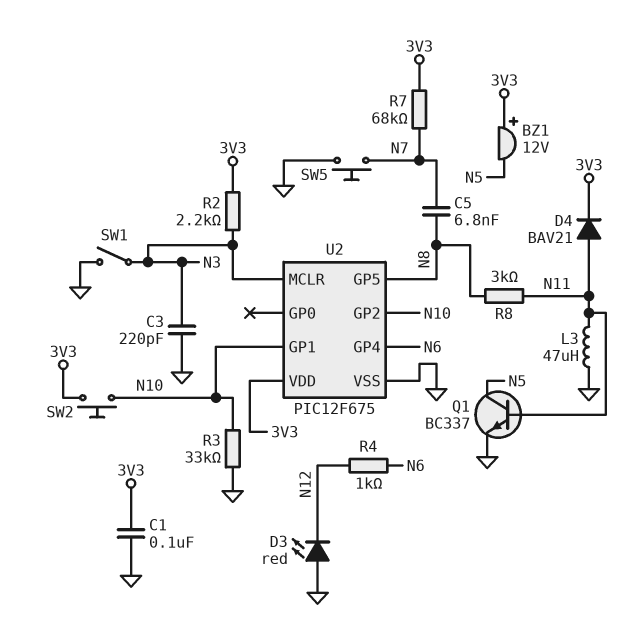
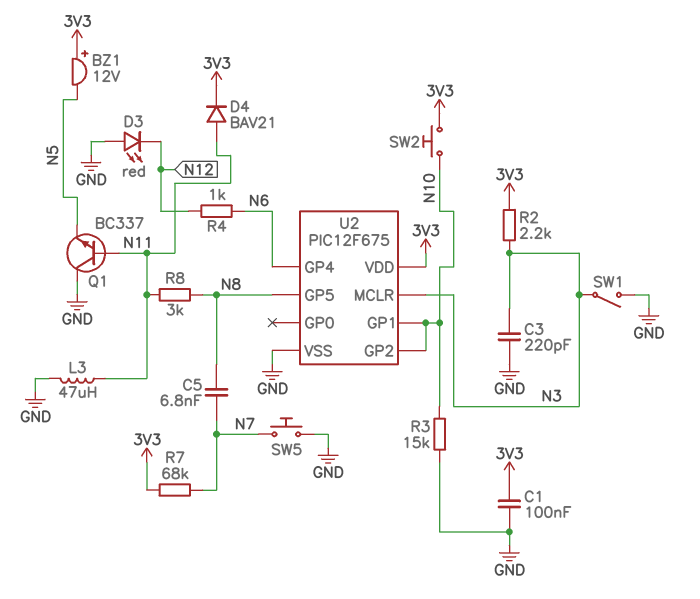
Q1: NPN BC337 (B N11, C N5, E GND) -> NPN BC337 (B N11, C GND, E N5)
R3: 33k (GND, N10) -> 15k (GND, N10)

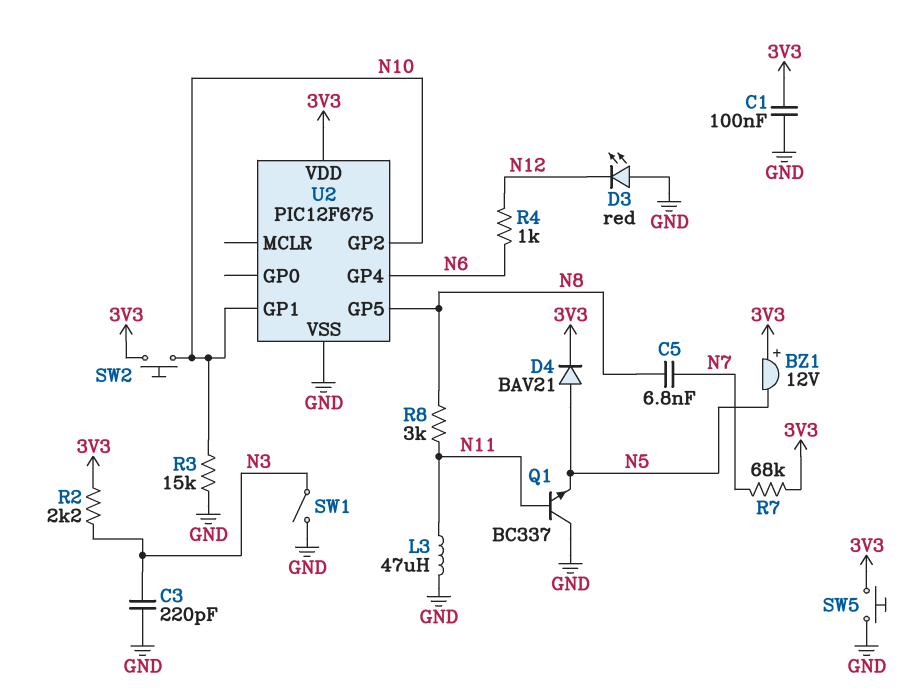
D4: diode BAV21 (A N11, K 3V3) -> diode BAV21 (A N5, K 3V3)
SW5: button (GND, N7) -> button (3V3, GND)
U2 pin MCLR: N3 -> none

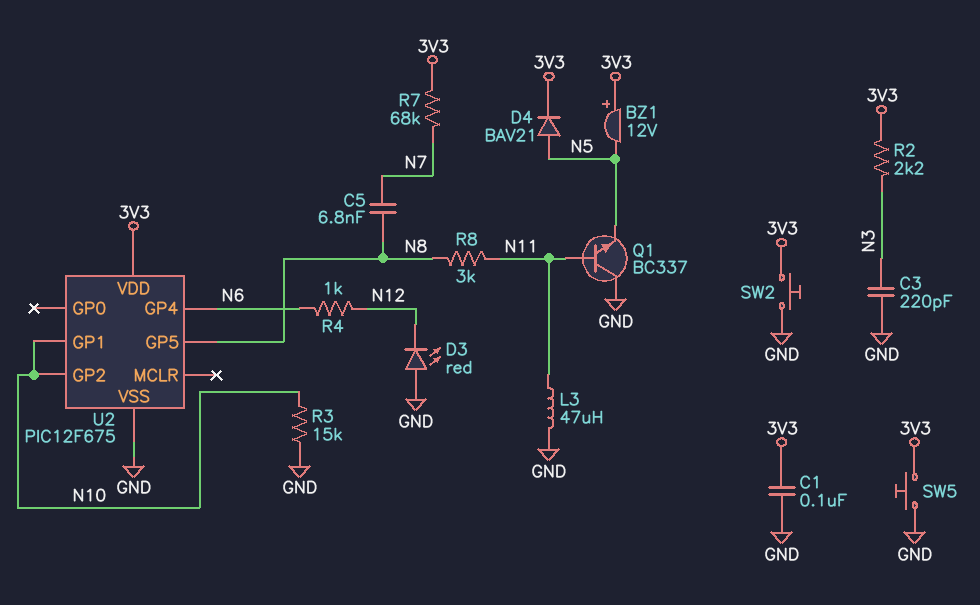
SW1: switch (GND, N3) -> none
SW2: button (3V3, N10) -> button (3V3, GND)

